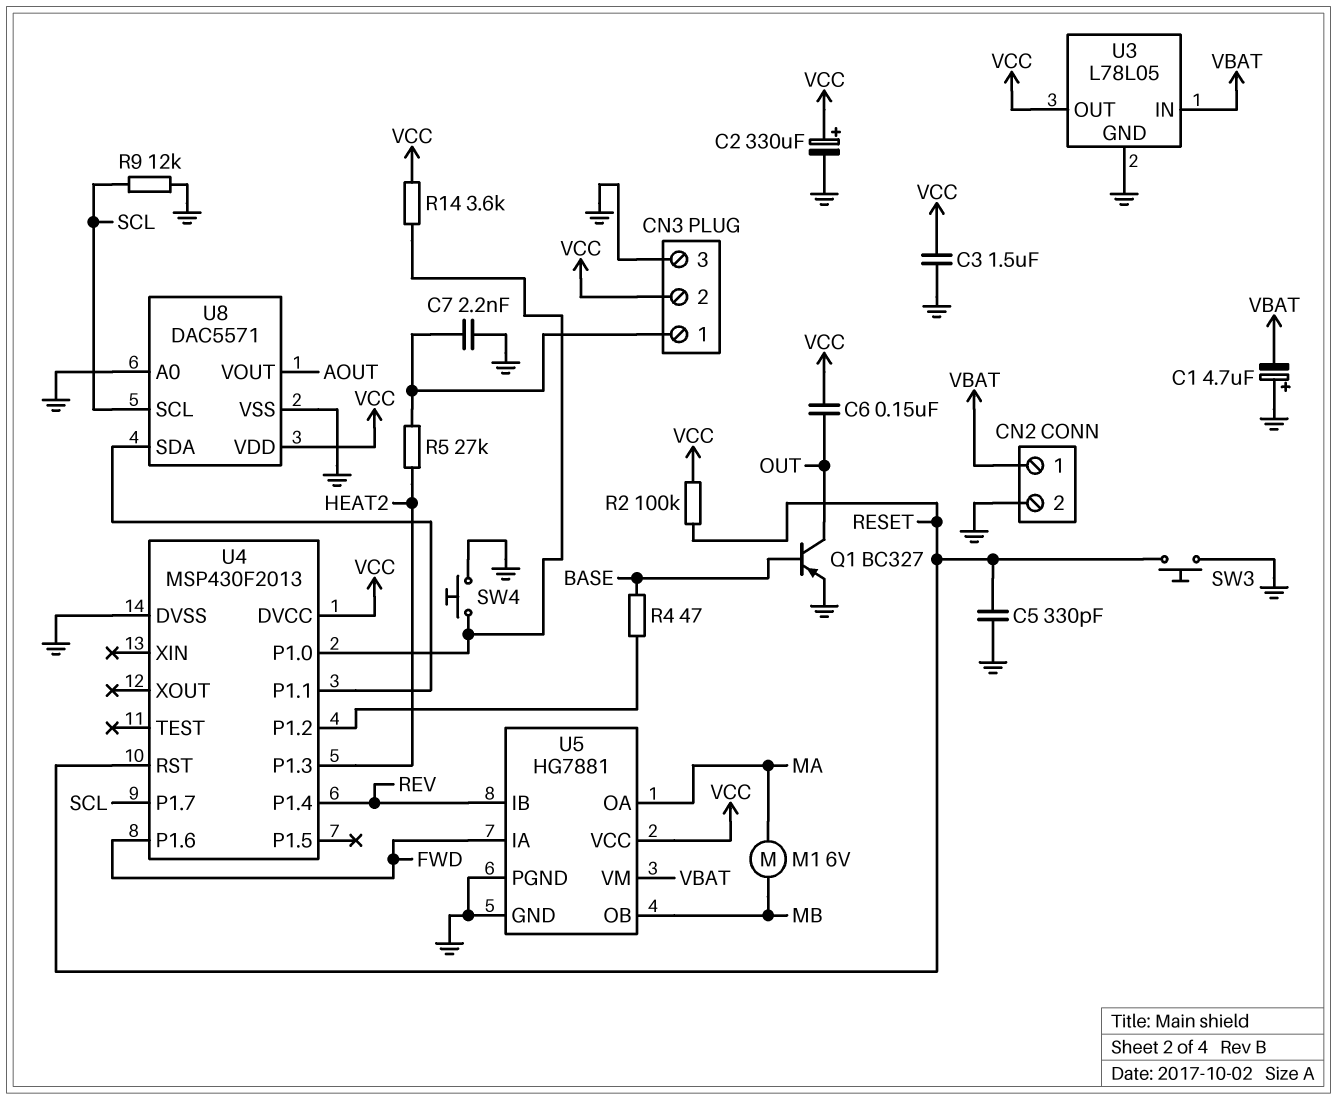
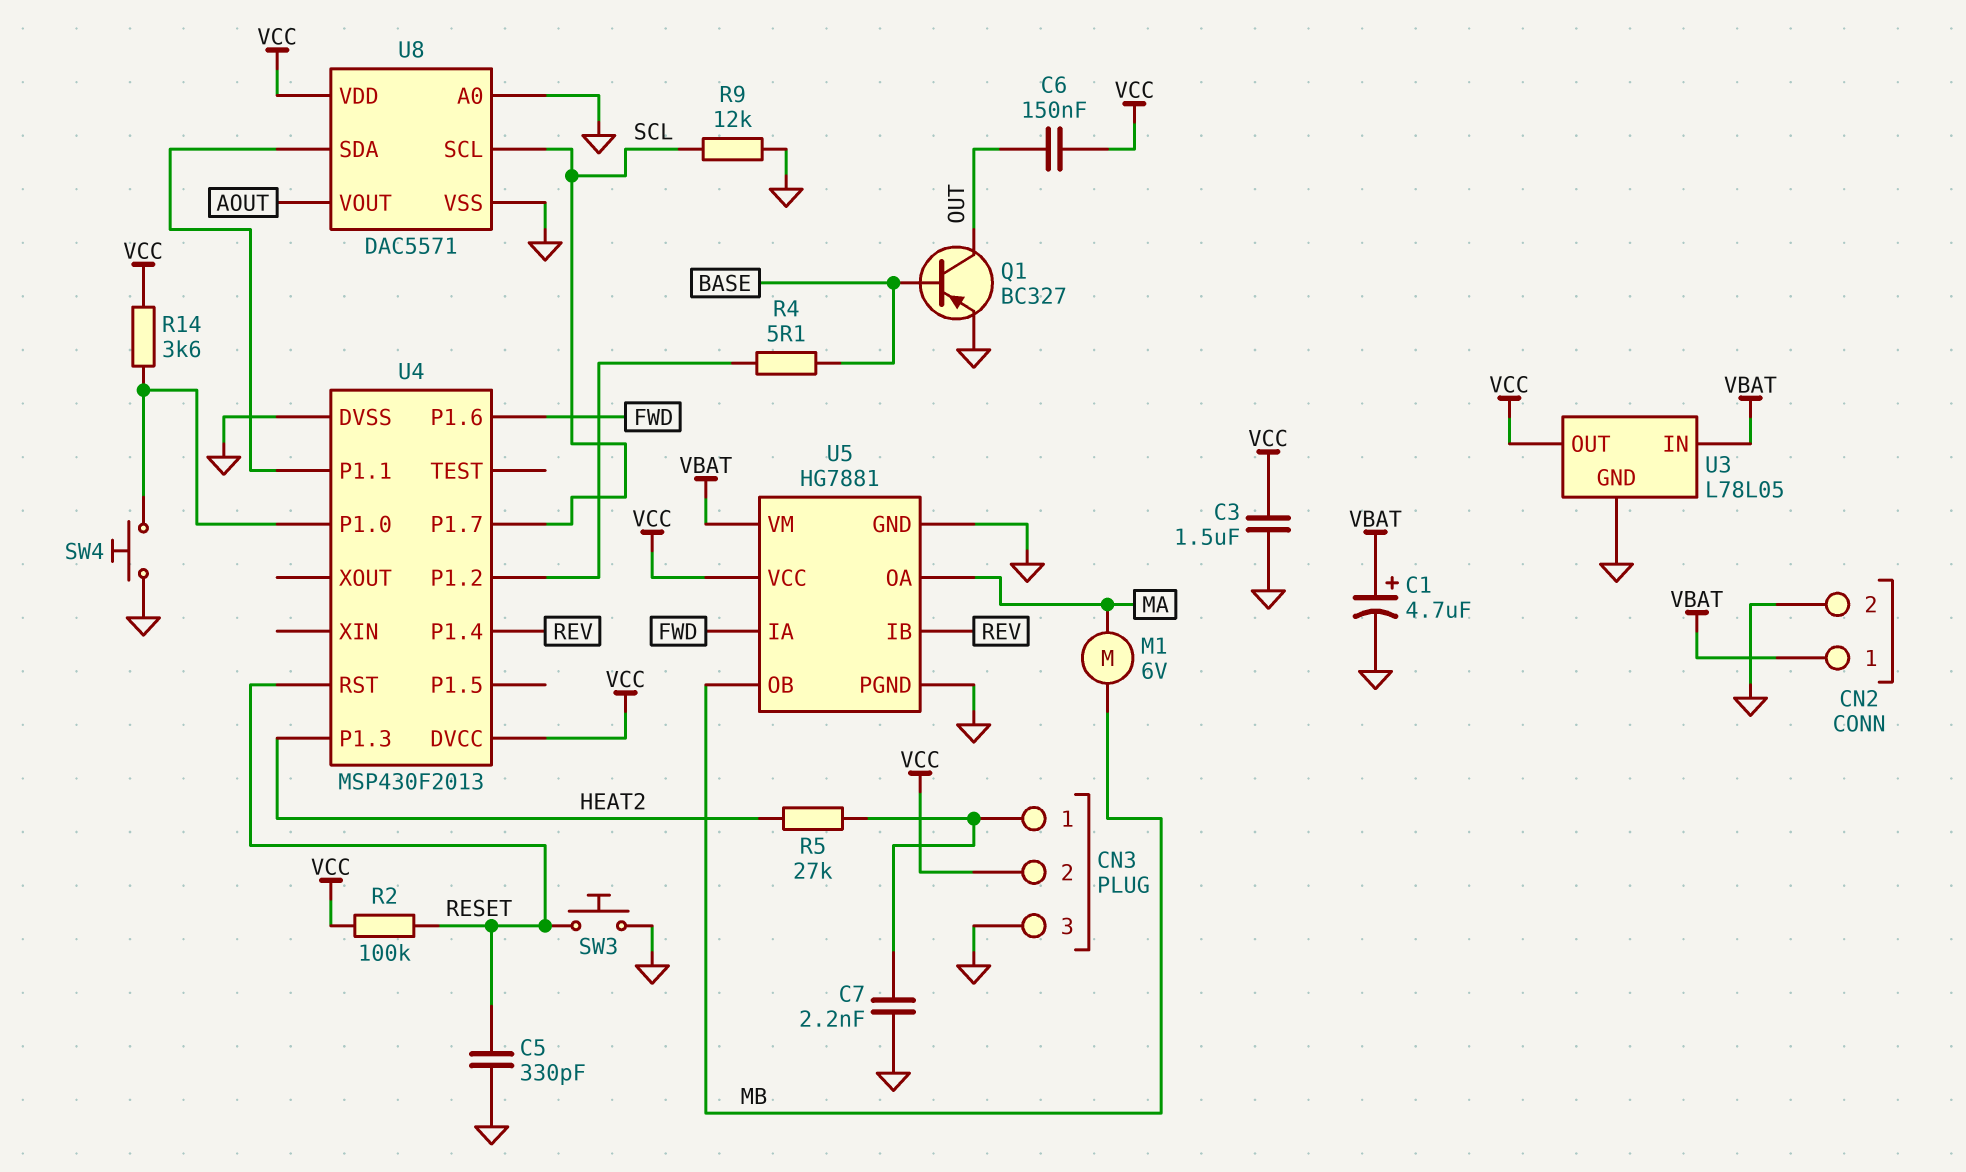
C1: 4.7uF (plus GND, minus VBAT) -> 4.7uF (plus VBAT, minus GND)
C2: 330uF (plus VCC, minus GND) -> none
R4: 47 (BASE, U4/P1.2) -> 5.1 (BASE, U4/P1.2)

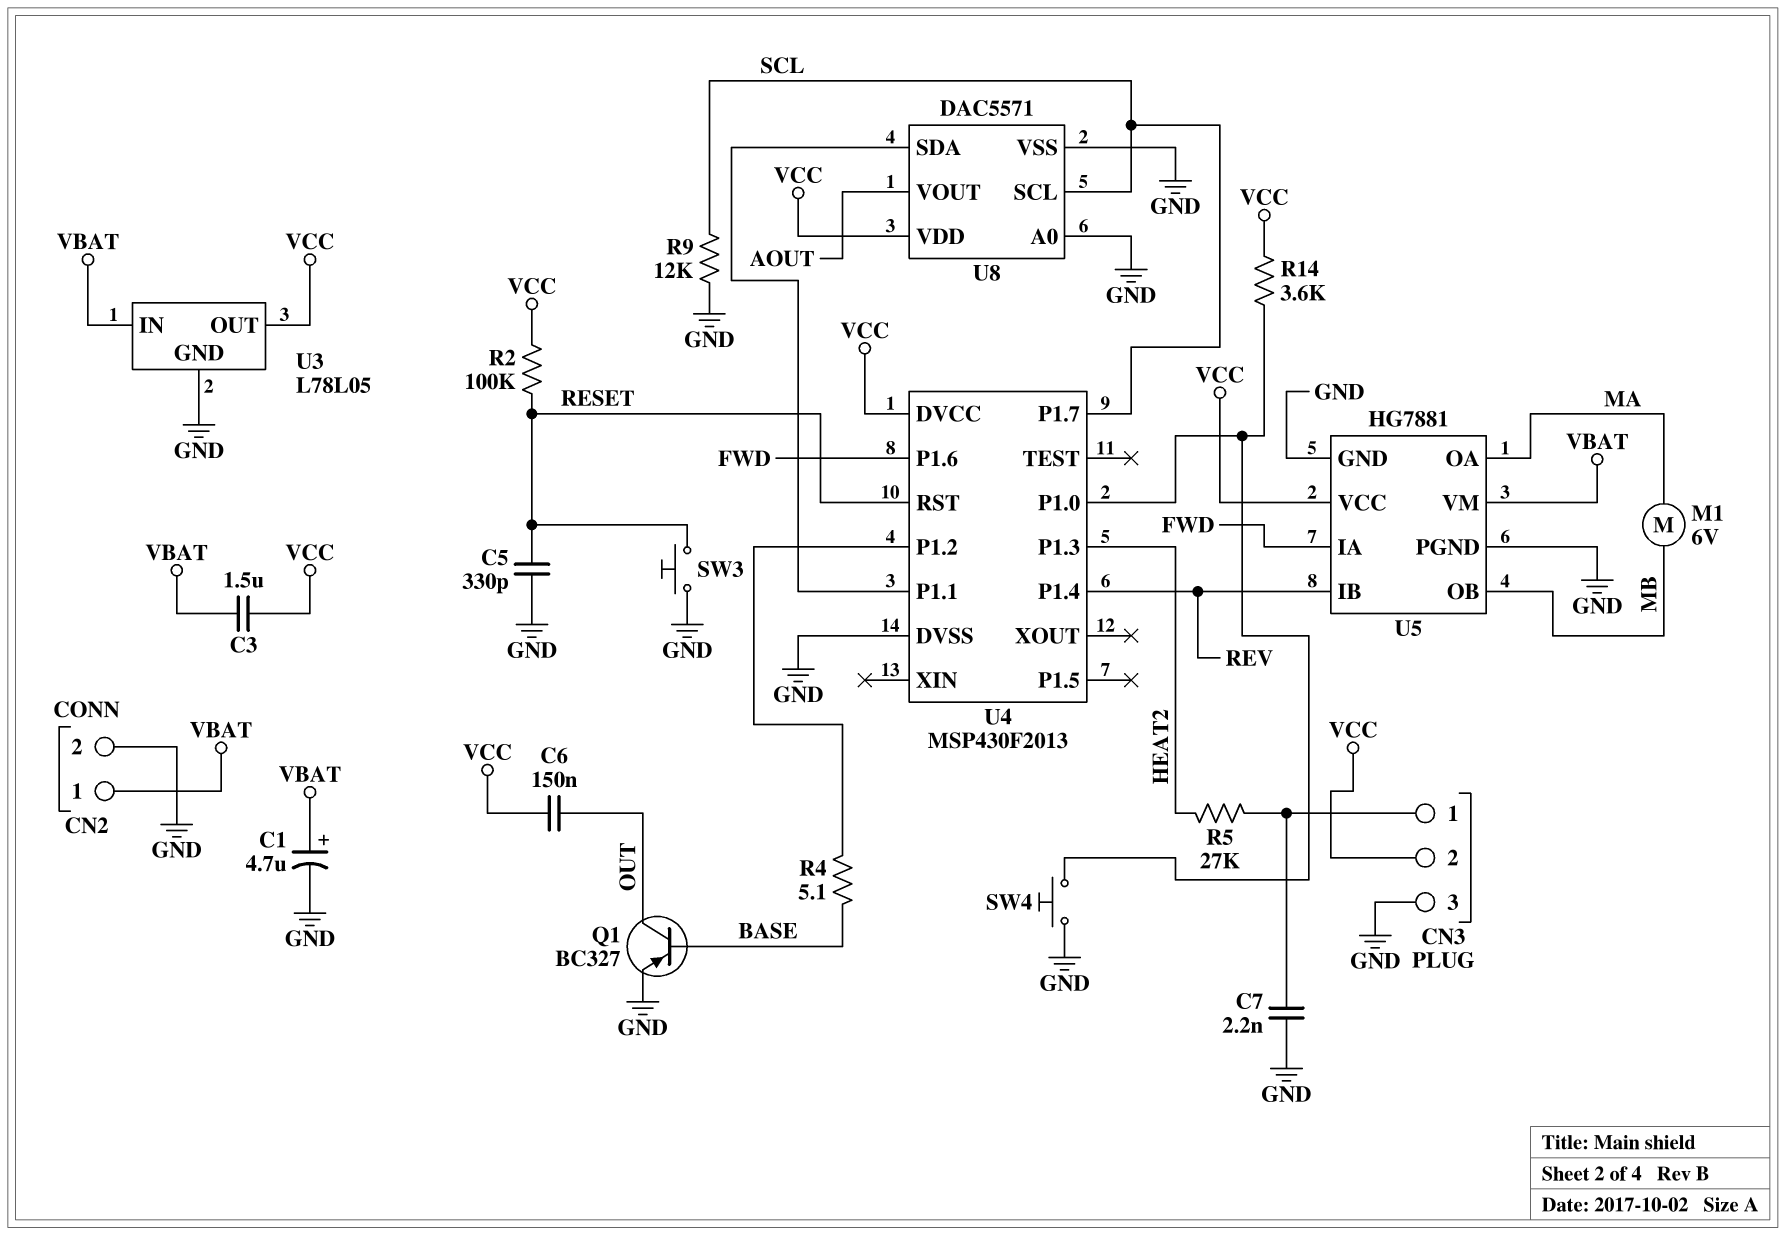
C3: 1.5uF (GND, VCC) -> 1.5uF (VBAT, VCC)

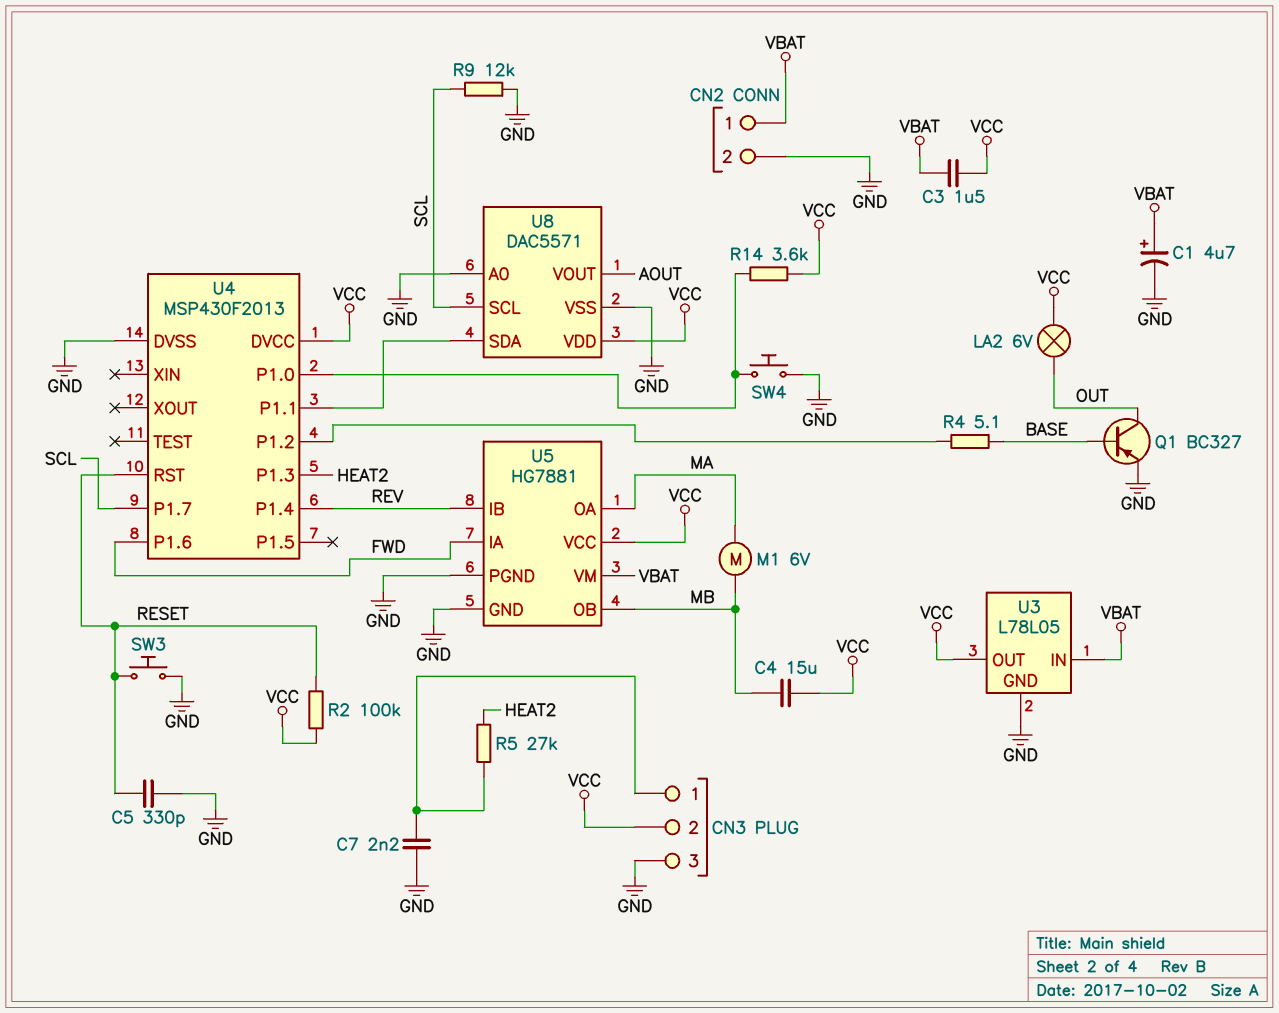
C4: none -> 15uF (MB, VCC)
C6: 150nF (OUT, VCC) -> none
LA2: none -> lamp 6V (OUT, VCC)

